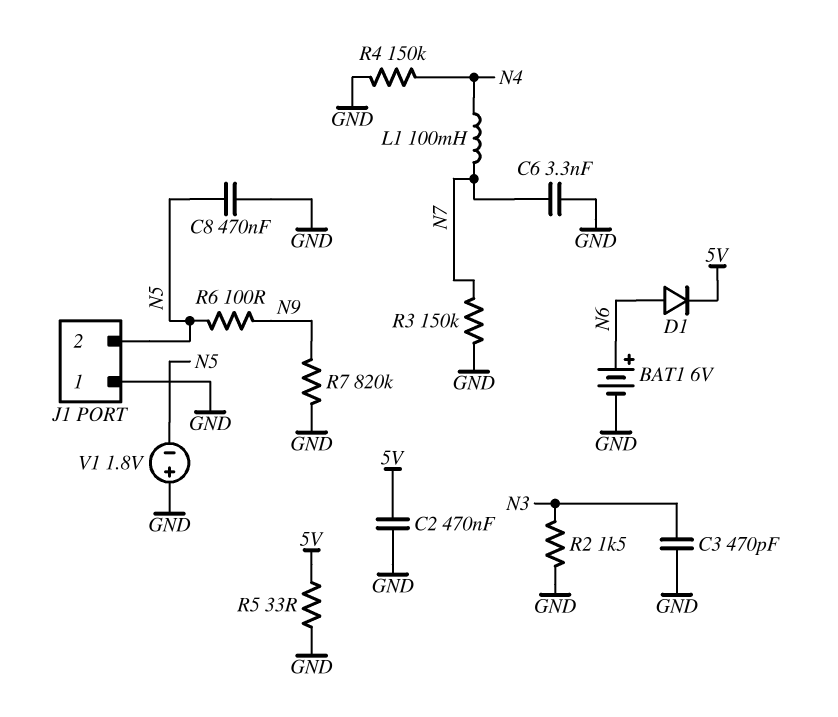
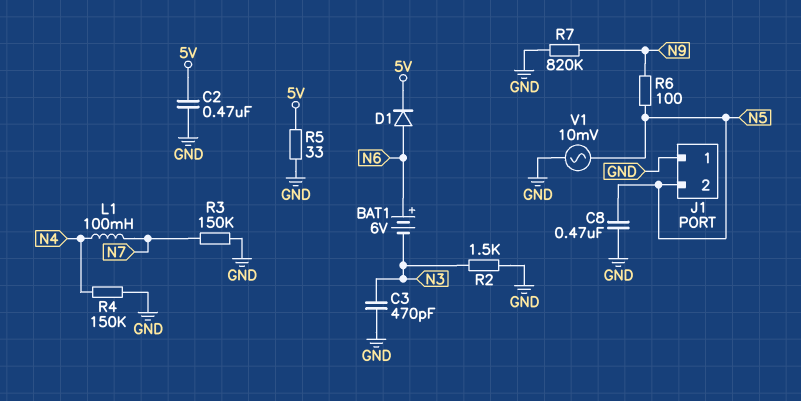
BAT1: 6V (plus N6, minus GND) -> 6V (plus N6, minus N3)
C6: 3.3nF (GND, N7) -> none
V1: 1.8V (plus GND, minus N5) -> AC 10mV (GND, N5)

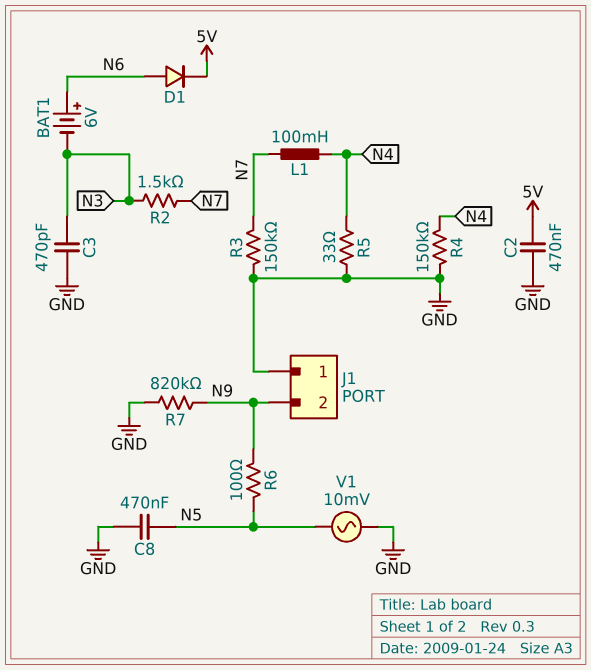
J1 pin 2: N5 -> N9
R2: 1.5k (GND, N3) -> 1.5k (N3, N7)
R5: 33 (5V, GND) -> 33 (GND, N4)

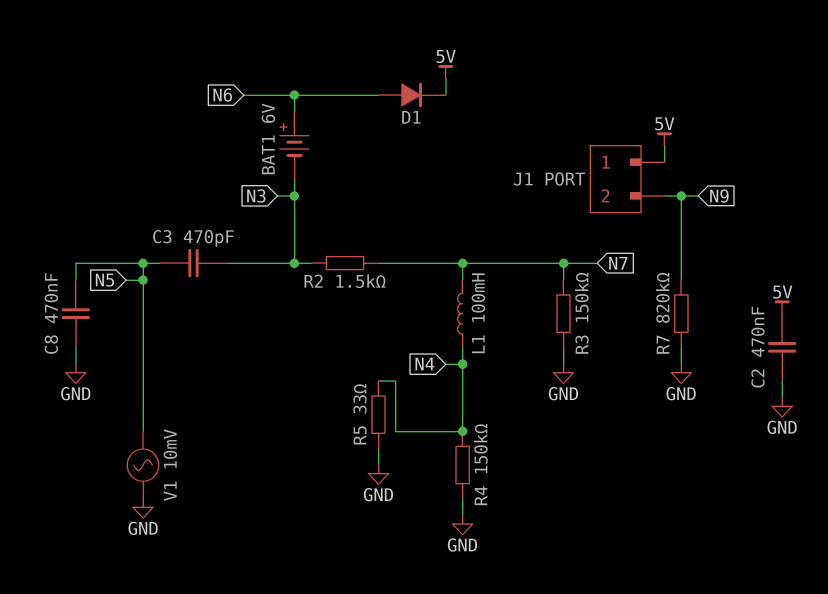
C3: 470pF (GND, N3) -> 470pF (N3, N5)
J1 pin 1: GND -> 5V
R6: 100 (N5, N9) -> none

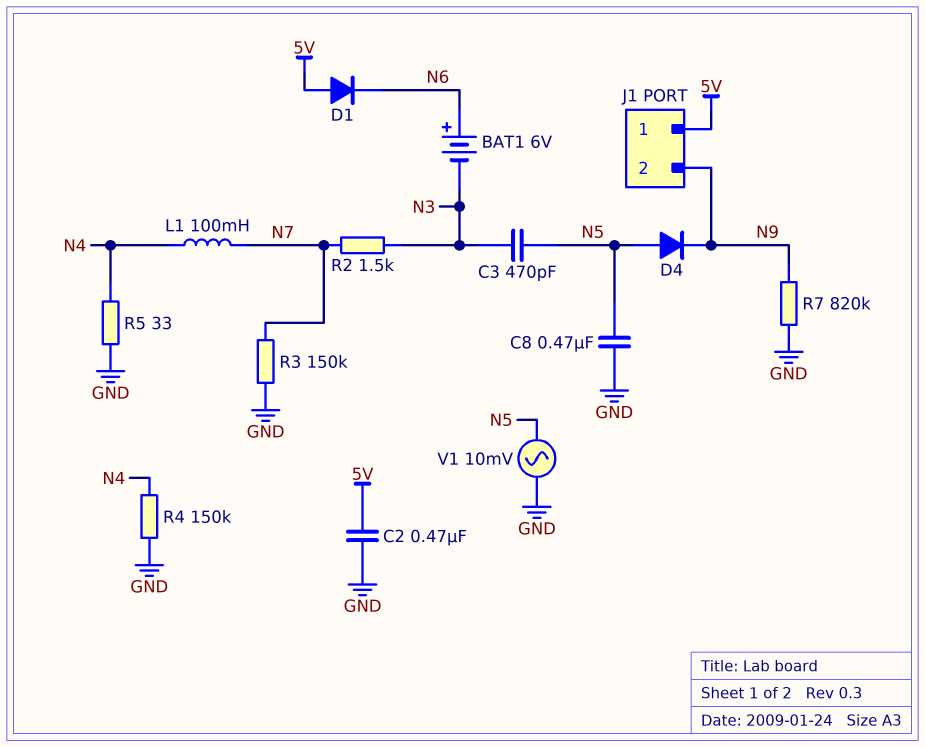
D1: diode (A N6, K 5V) -> diode (A 5V, K N6)
D4: none -> diode (A N5, K N9)

